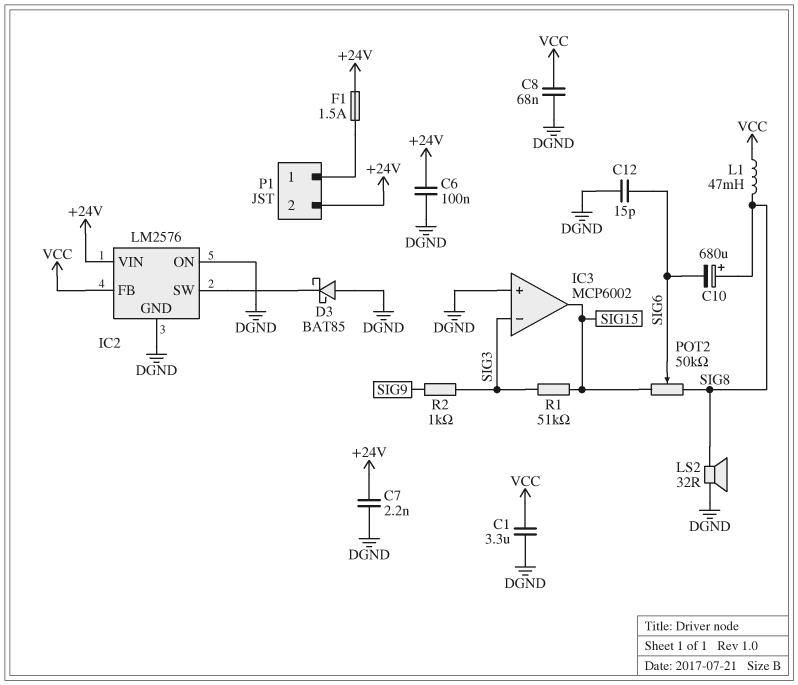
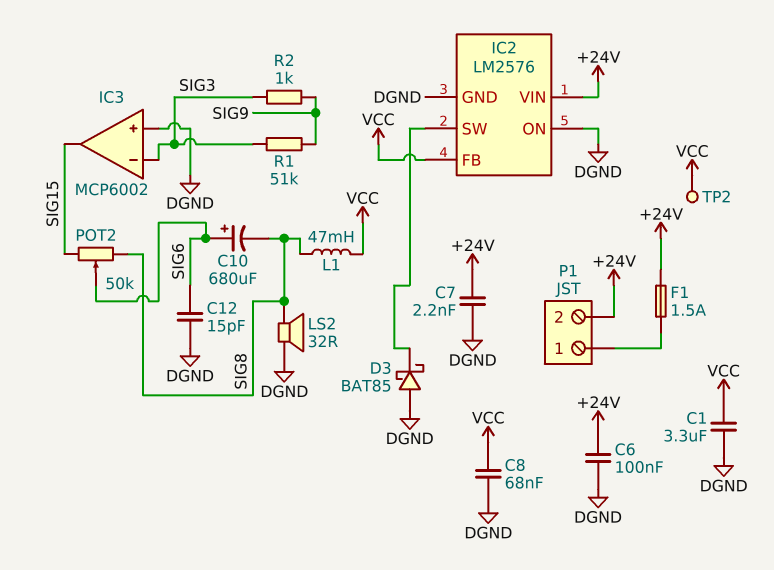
C10: 680uF (plus SIG8, minus SIG6) -> 680uF (plus SIG6, minus SIG8)
R1: 51k (SIG3, SIG15) -> 51k (SIG3, SIG9)
TP2: none -> test point (VCC)

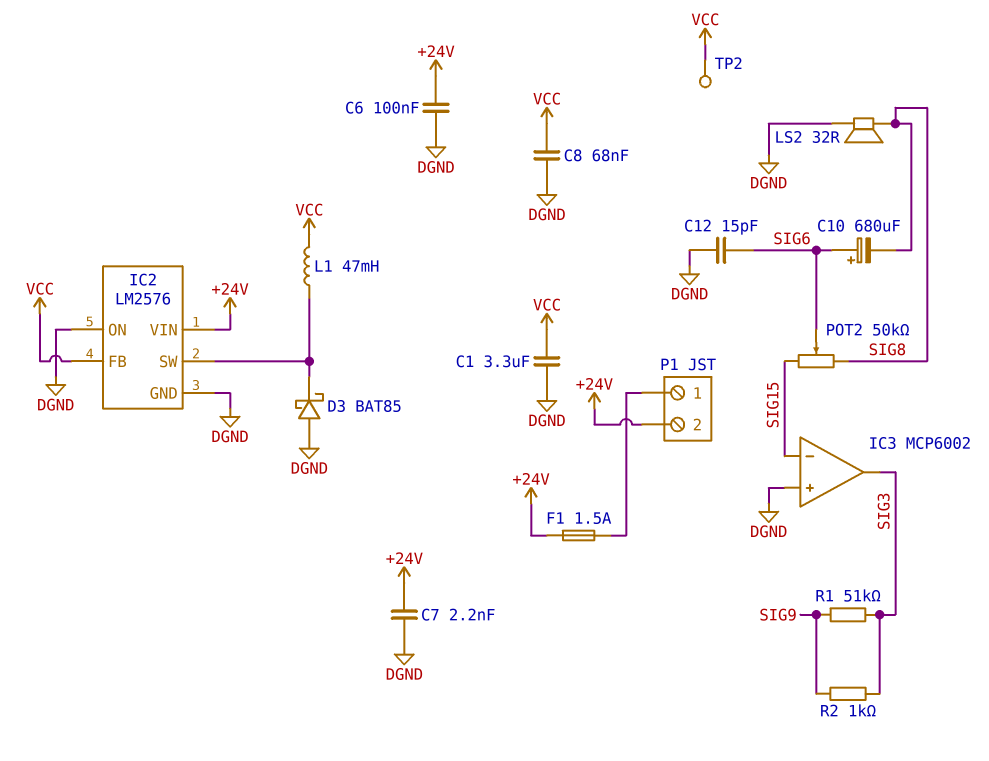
IC3 pin in-: SIG3 -> SIG15
IC3 pin out: SIG15 -> SIG3
L1: 47mH (SIG8, VCC) -> 47mH (IC2/SW, VCC)

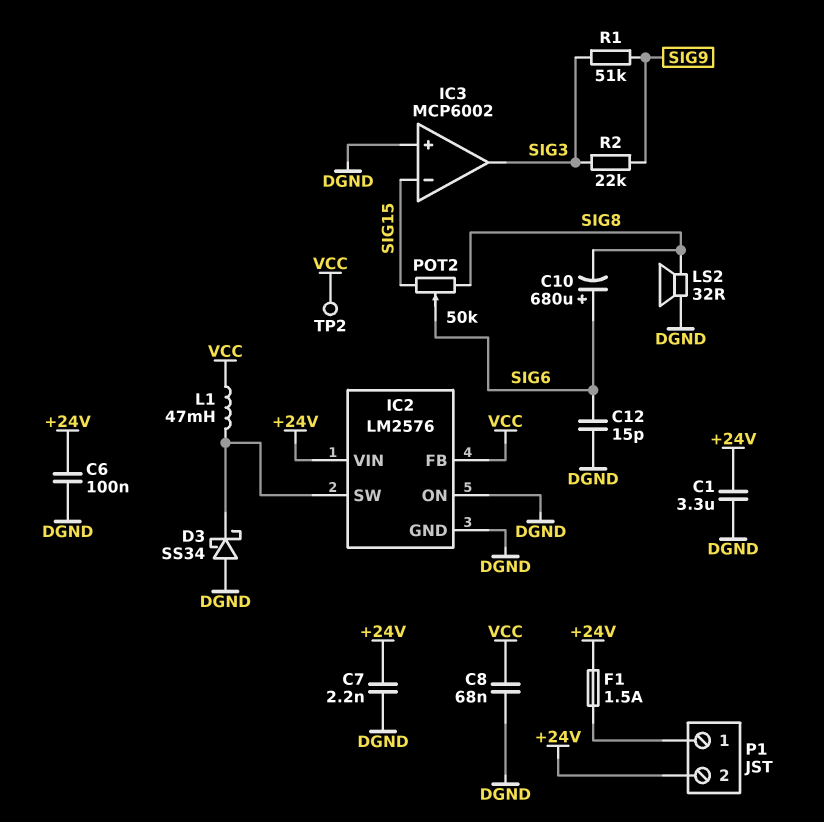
C1: 3.3uF (DGND, VCC) -> 3.3uF (+24V, DGND)
D3: schottky BAT85 (A DGND, K IC2/SW) -> schottky SS34 (A DGND, K IC2/SW)
R2: 1k (SIG3, SIG9) -> 22k (SIG3, SIG9)

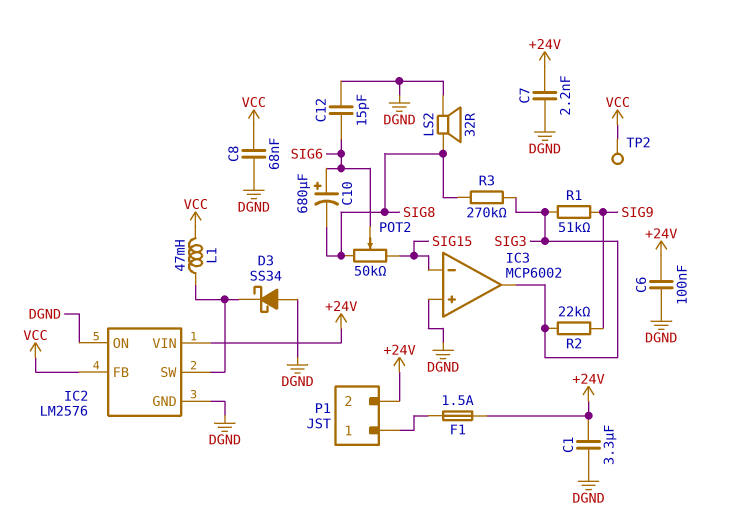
R3: none -> 270k (SIG3, SIG8)

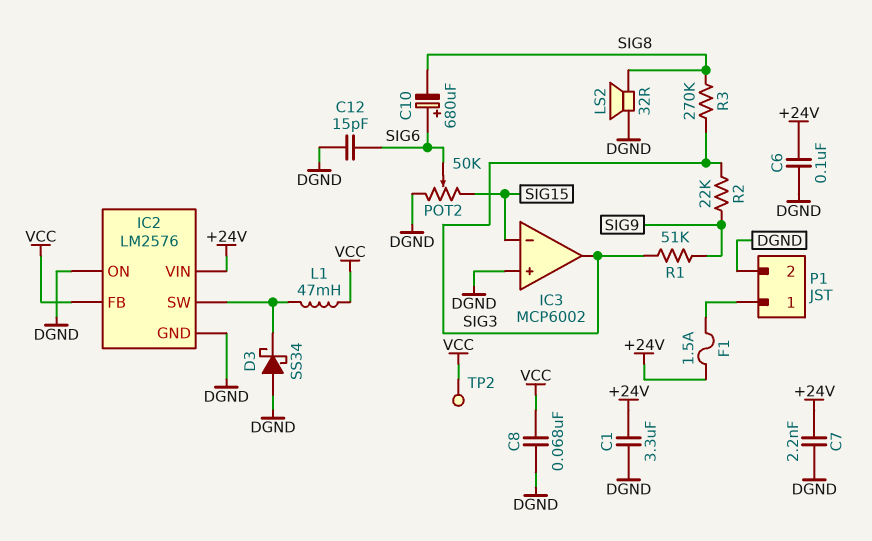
P1 pin 2: +24V -> DGND
POT2: 50k (SIG8, SIG15, wiper SIG6) -> 50k (DGND, SIG15, wiper SIG6)

